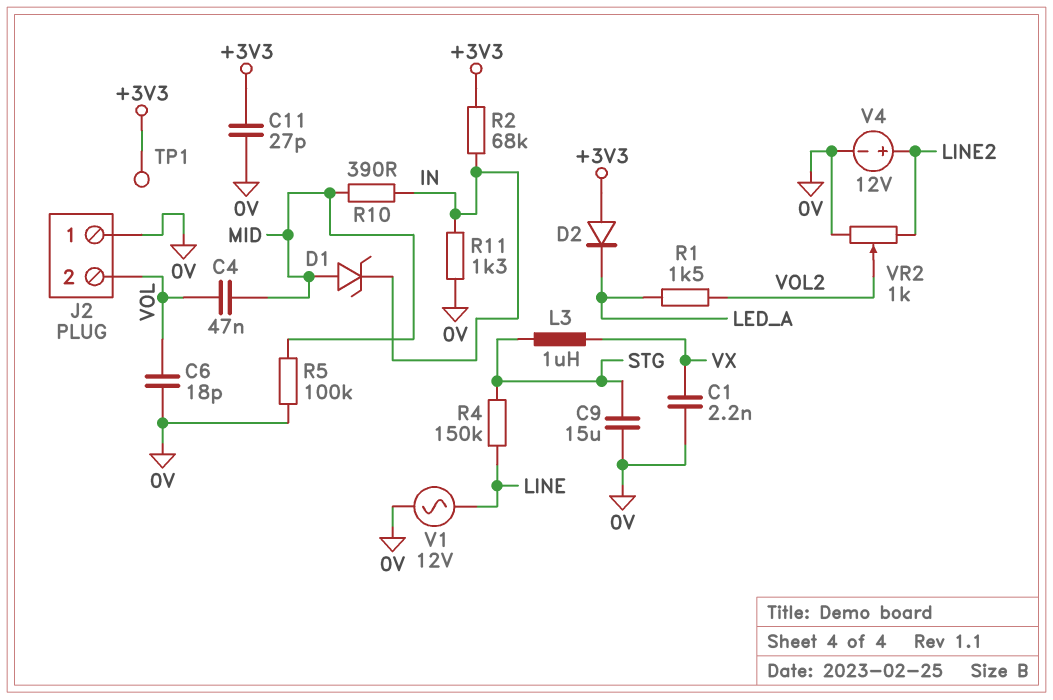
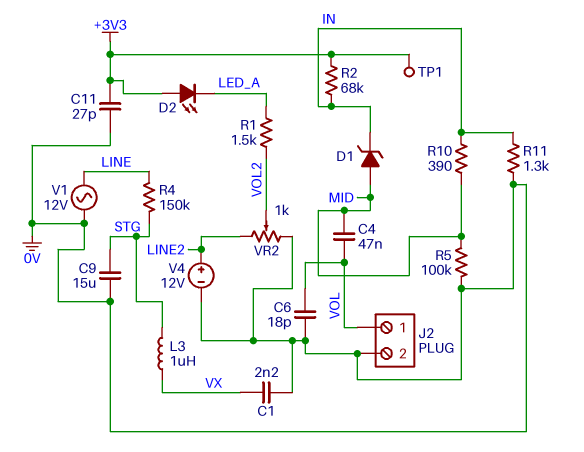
D2: diode (A +3V3, K LED_A) -> LED (A +3V3, K LED_A)
J2 pin 1: 0V -> VOL
J2 pin 2: VOL -> 0V

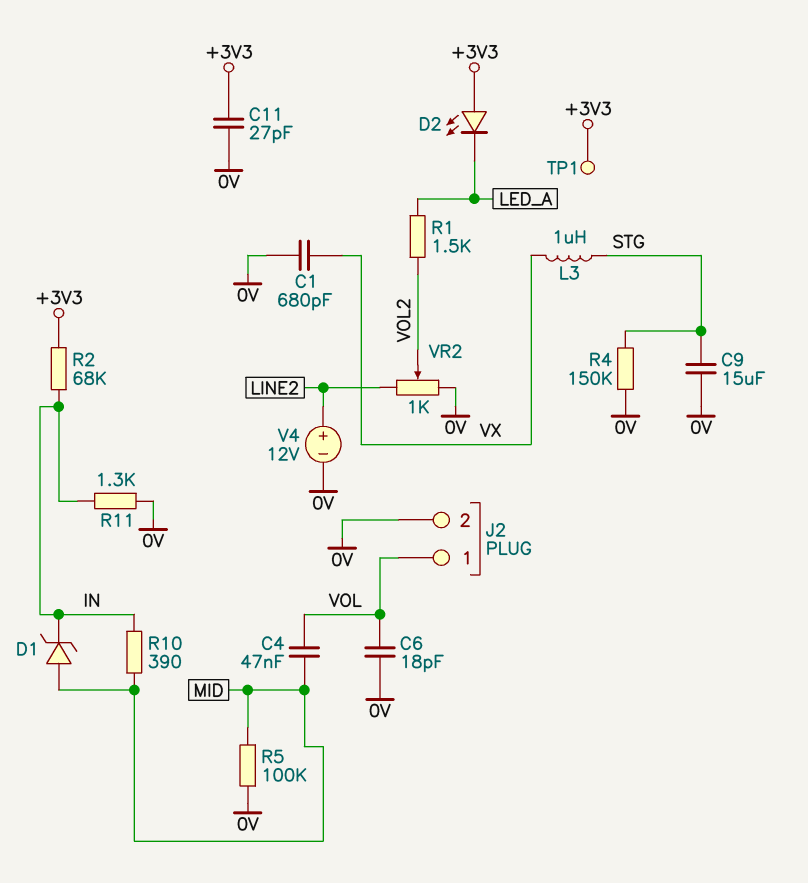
C1: 2.2nF (0V, VX) -> 680pF (0V, VX)
R4: 150k (LINE, STG) -> 150k (0V, STG)
V1: AC 12V (0V, LINE) -> none

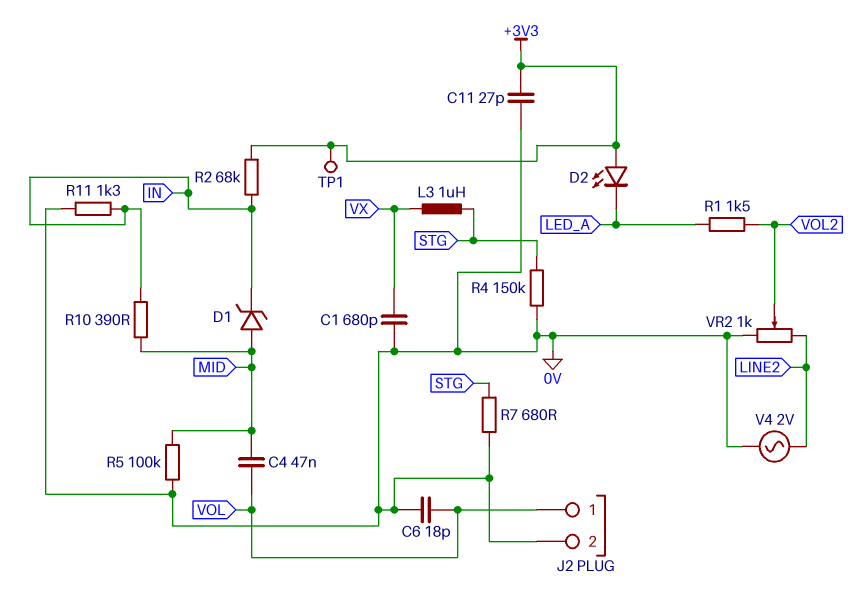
C9: 15uF (0V, STG) -> none
R7: none -> 680 (0V, STG)
V4: 12V (plus LINE2, minus 0V) -> AC 2V (0V, LINE2)

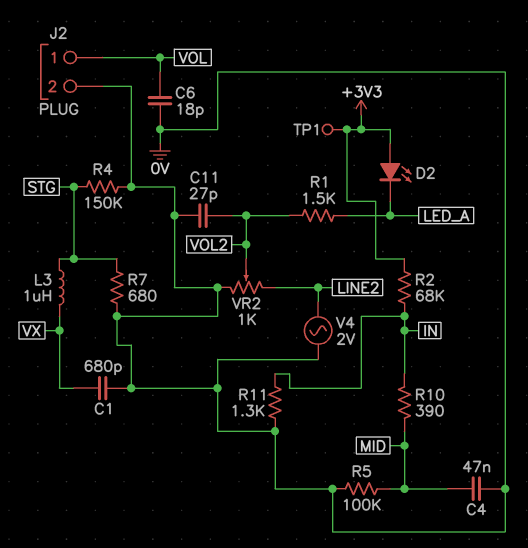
C4: 47nF (MID, VOL) -> 47nF (0V, MID)
C11: 27pF (+3V3, 0V) -> 27pF (0V, VOL2)
D1: zener (A MID, K IN) -> none

